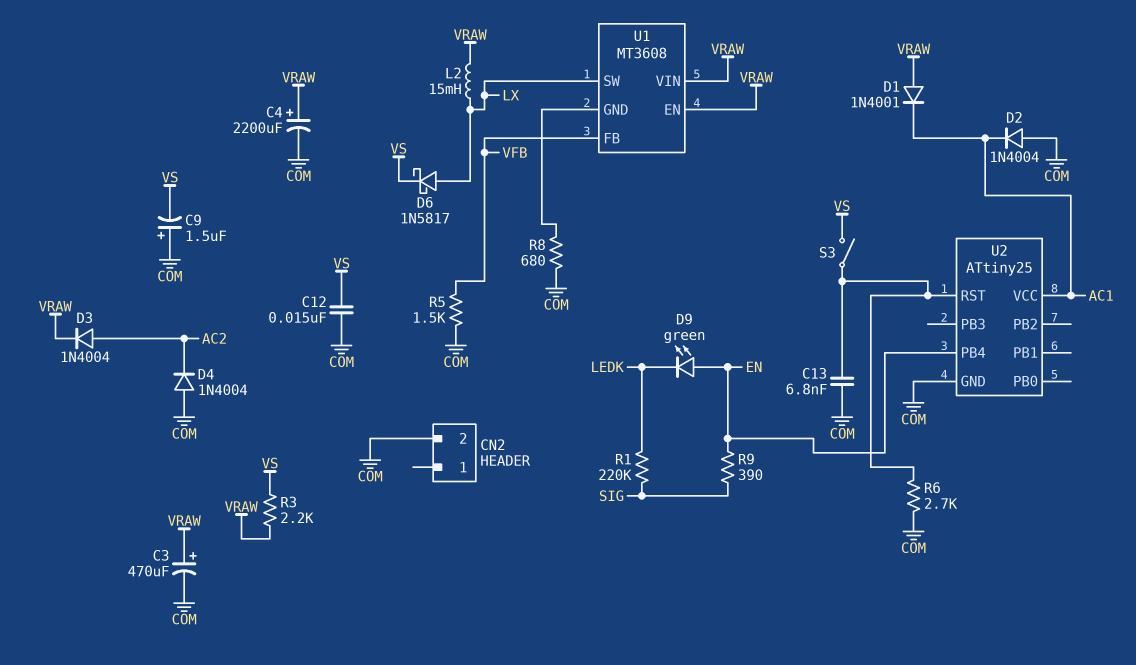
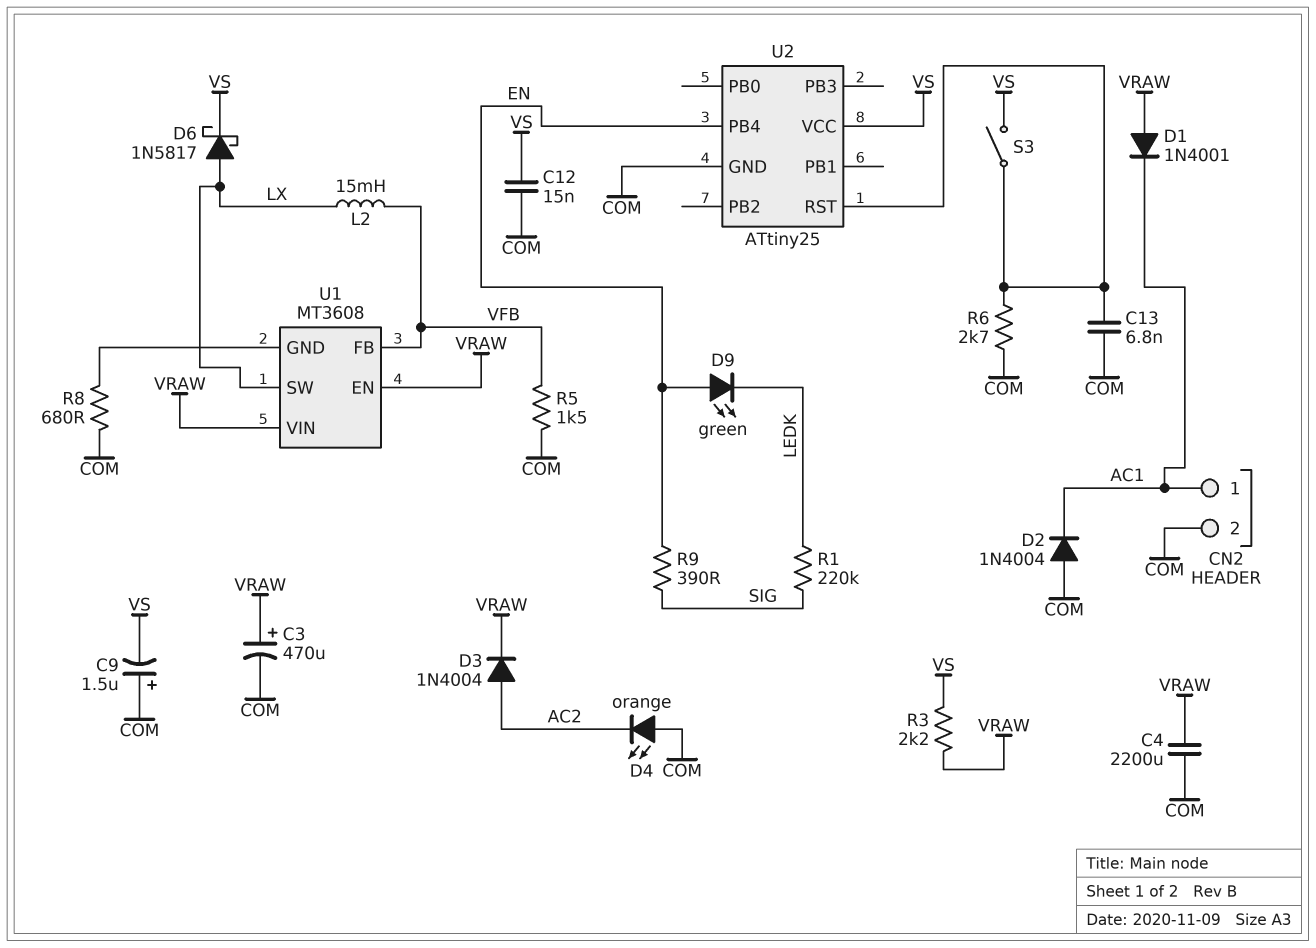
C4: 2200uF (plus VRAW, minus COM) -> 2200uF (COM, VRAW)
CN2 pin 1: none -> AC1
D4: diode 1N4004 (A COM, K AC2) -> LED orange (A COM, K AC2)
L2: 15mH (LX, VRAW) -> 15mH (LX, VFB)
U2 pin VCC: AC1 -> VS

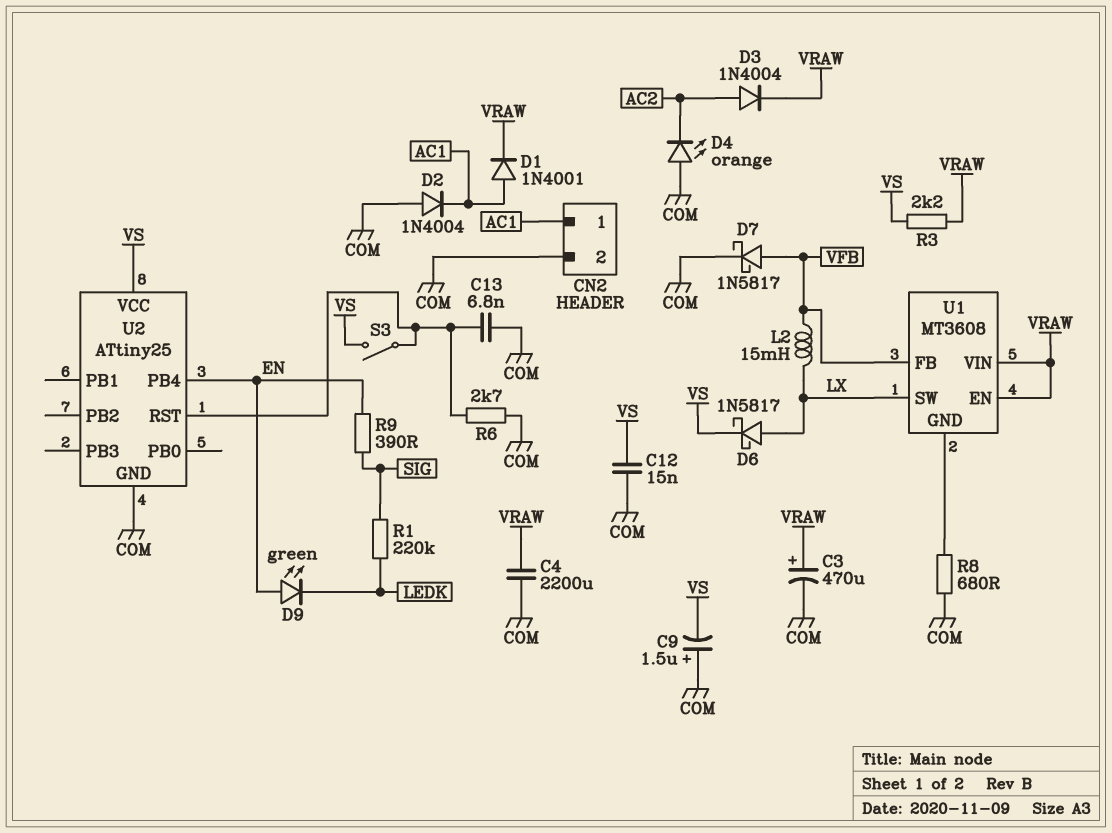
D1: diode 1N4001 (A VRAW, K AC1) -> diode 1N4001 (A AC1, K VRAW)
D7: none -> schottky 1N5817 (A VFB, K COM)
R5: 1.5k (COM, VFB) -> none

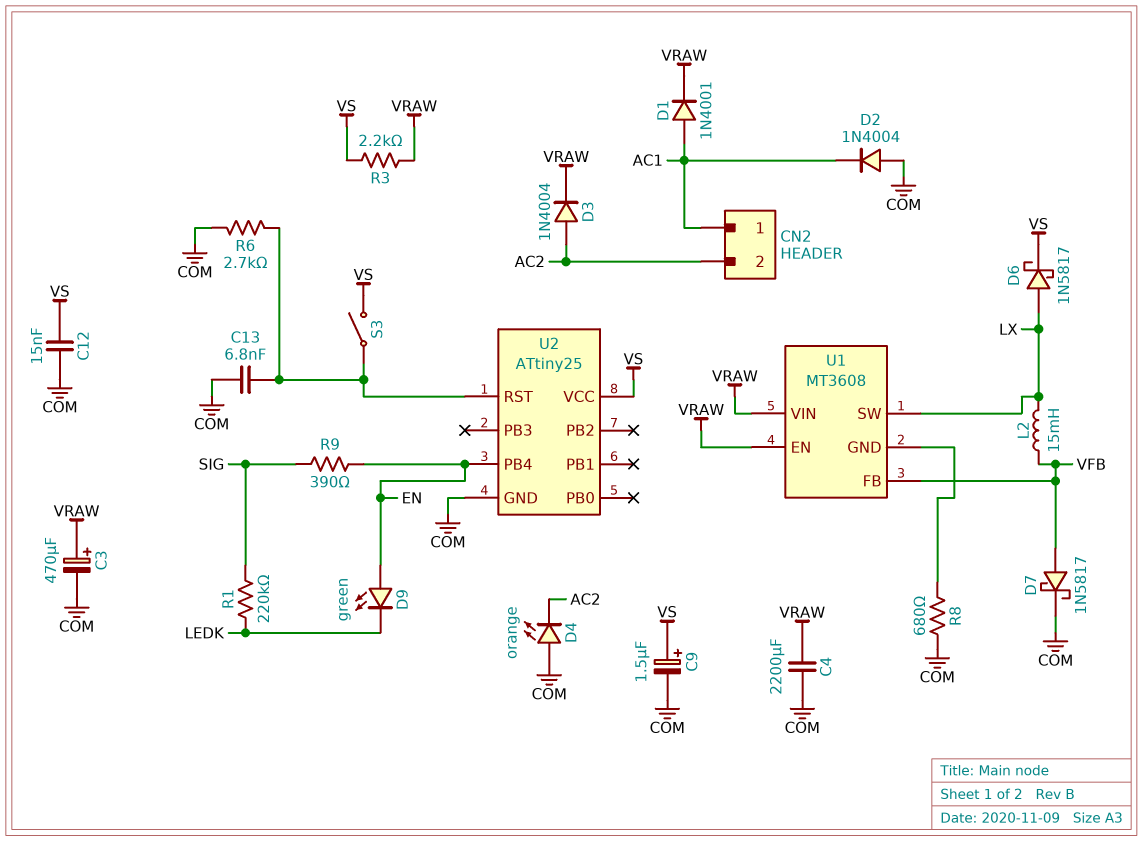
C9: 1.5uF (plus COM, minus VS) -> 1.5uF (plus VS, minus COM)
CN2 pin 2: COM -> AC2

